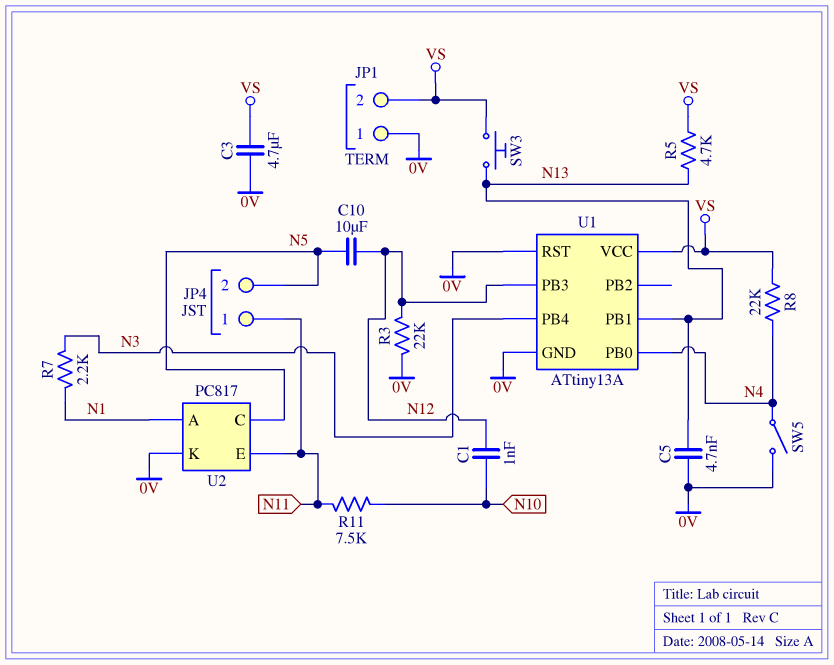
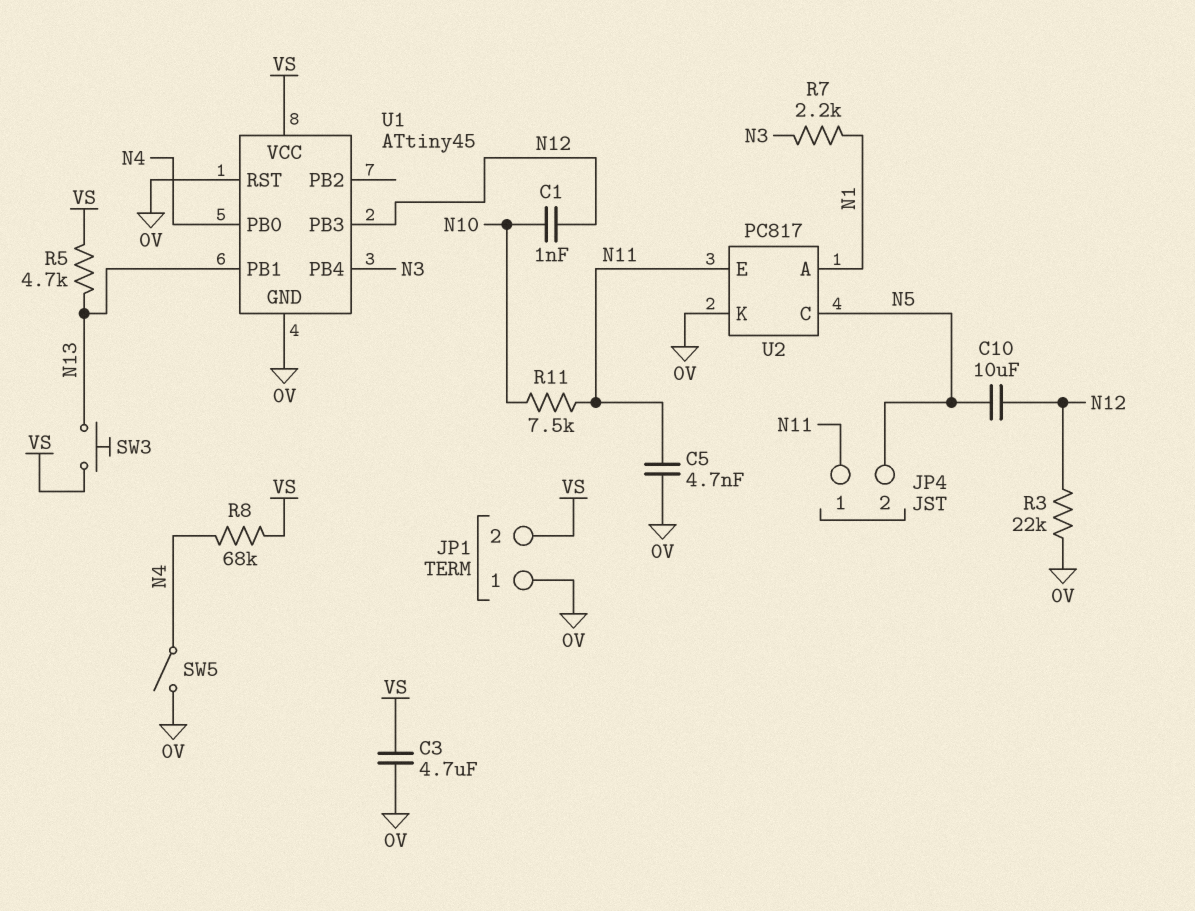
C5: 4.7nF (0V, N13) -> 4.7nF (0V, N11)
R8: 22k (N4, VS) -> 68k (N4, VS)
U1: ATtiny13A -> ATtiny45

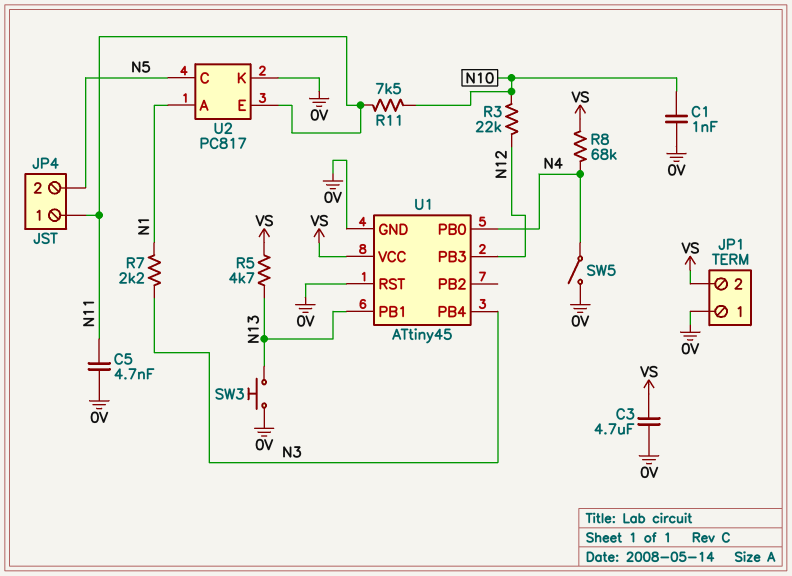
C1: 1nF (N10, N12) -> 1nF (0V, N10)
C10: 10uF (N5, N12) -> none
R3: 22k (0V, N12) -> 22k (N10, N12)
SW3: button (N13, VS) -> button (0V, N13)

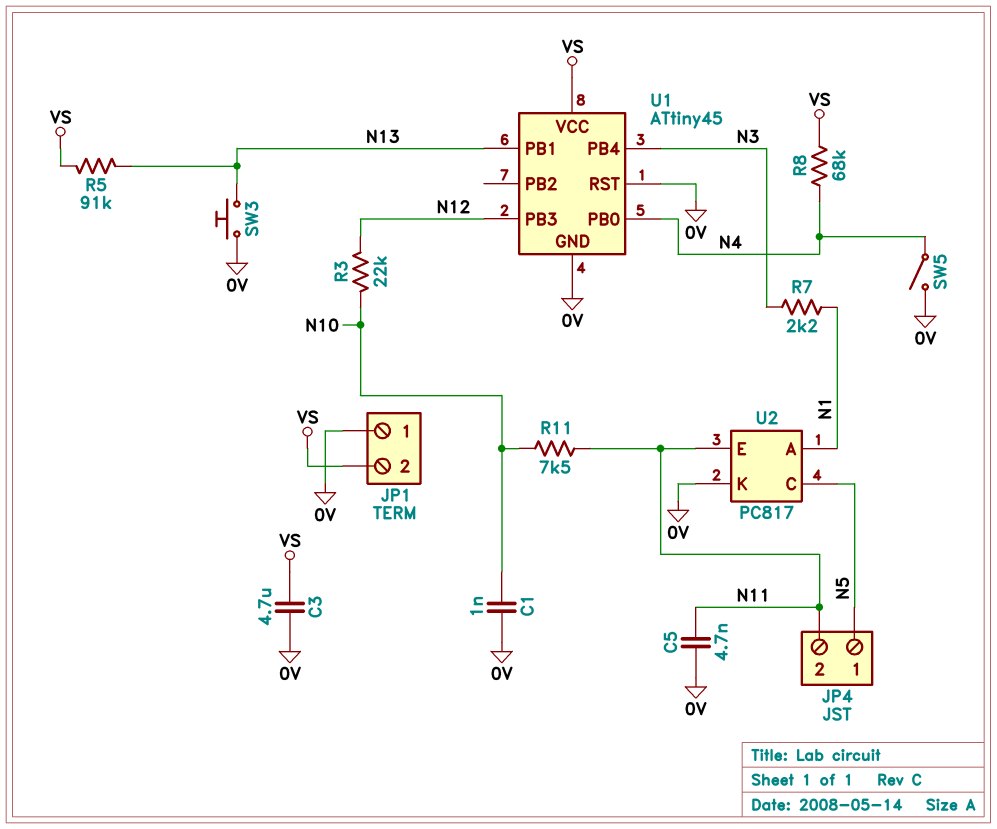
JP4 pin 1: N11 -> N5
JP4 pin 2: N5 -> N11
R5: 4.7k (N13, VS) -> 91k (N13, VS)

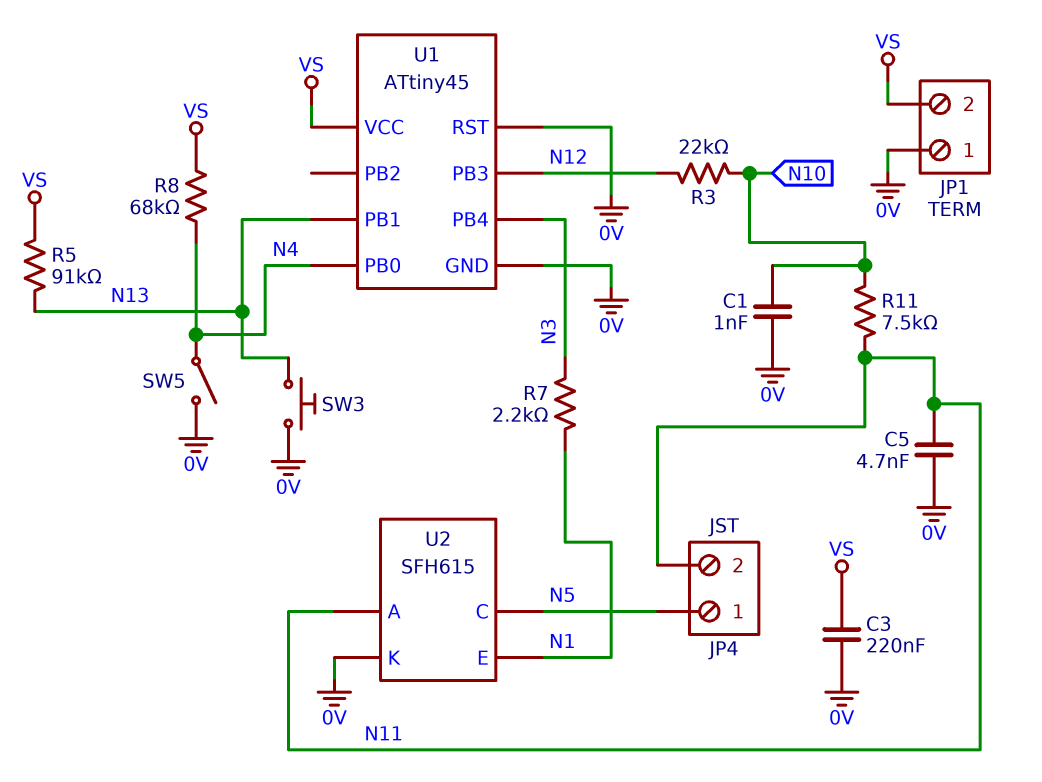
C3: 4.7uF (0V, VS) -> 220nF (0V, VS)
U2: PC817 -> SFH615
U2 pin A: N1 -> N11
U2 pin E: N11 -> N1

